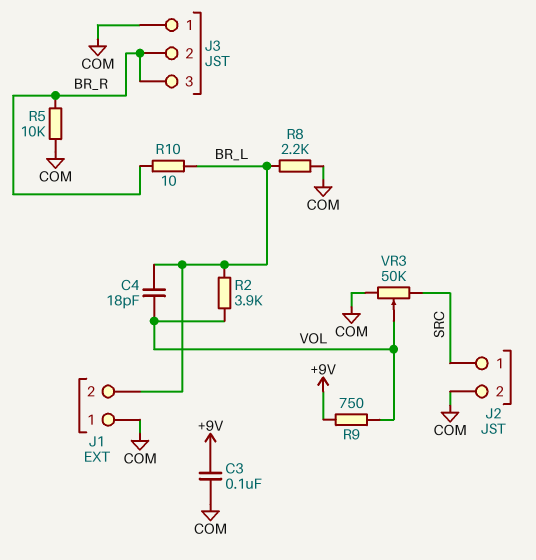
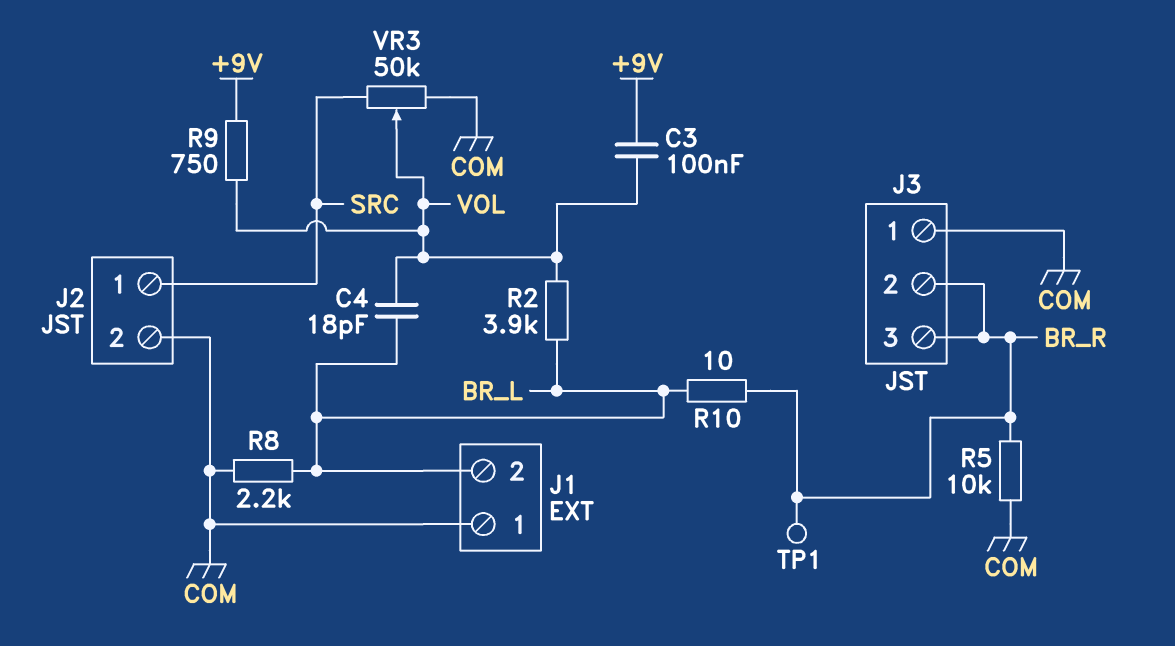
C3: 100nF (+9V, COM) -> 100nF (+9V, VOL)
TP1: none -> test point (BR_R)

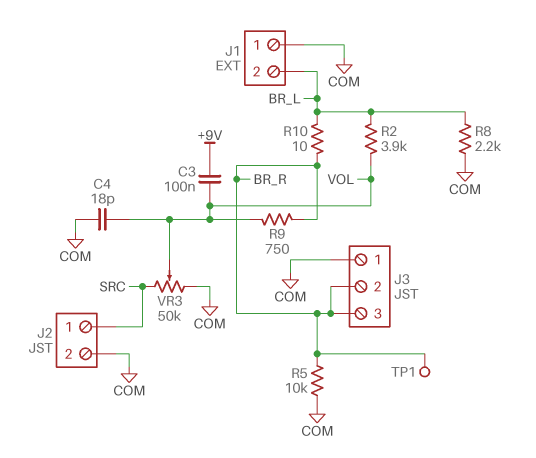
C4: 18pF (BR_L, VOL) -> 18pF (COM, VOL)
R9: 750 (+9V, VOL) -> 750 (BR_R, VOL)

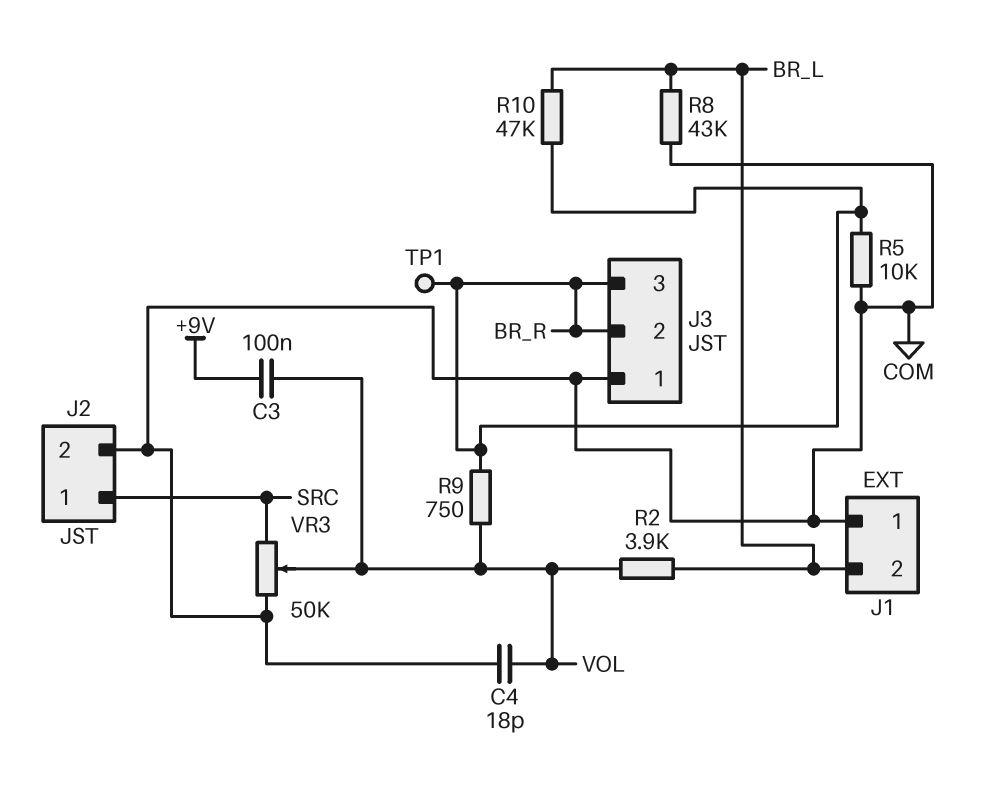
R8: 2.2k (BR_L, COM) -> 43k (BR_L, COM)
R10: 10 (BR_L, BR_R) -> 47k (BR_L, BR_R)

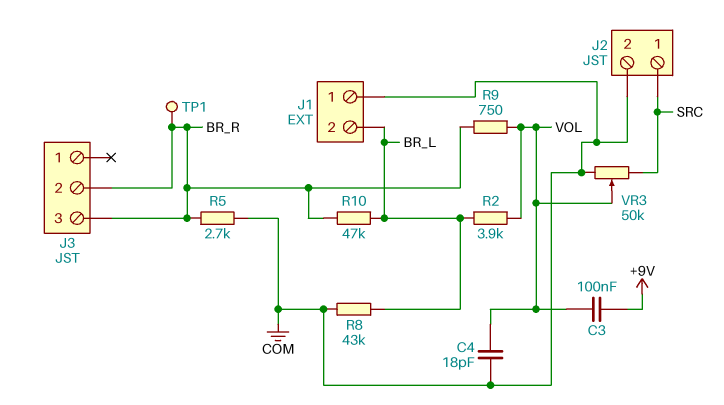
J3 pin 1: COM -> none
R5: 10k (BR_R, COM) -> 2.7k (BR_R, COM)

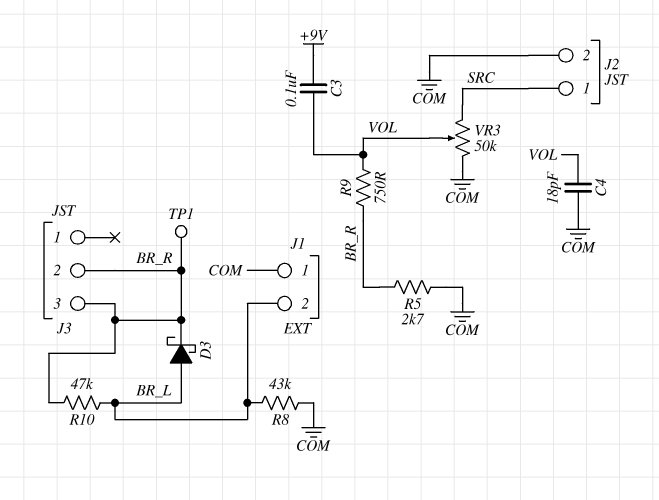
D3: none -> schottky (A BR_L, K BR_R)
R2: 3.9k (BR_L, VOL) -> none

